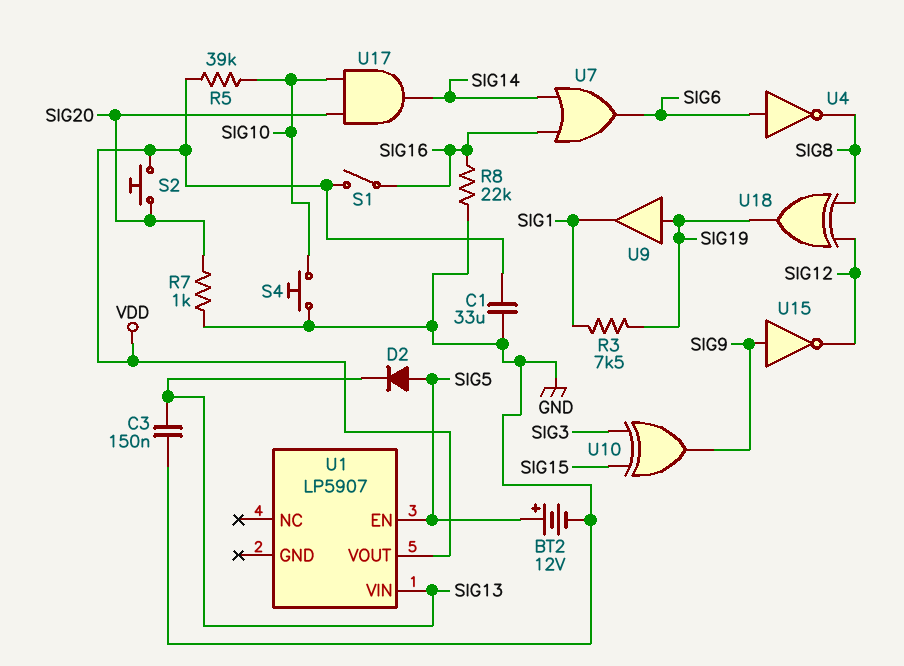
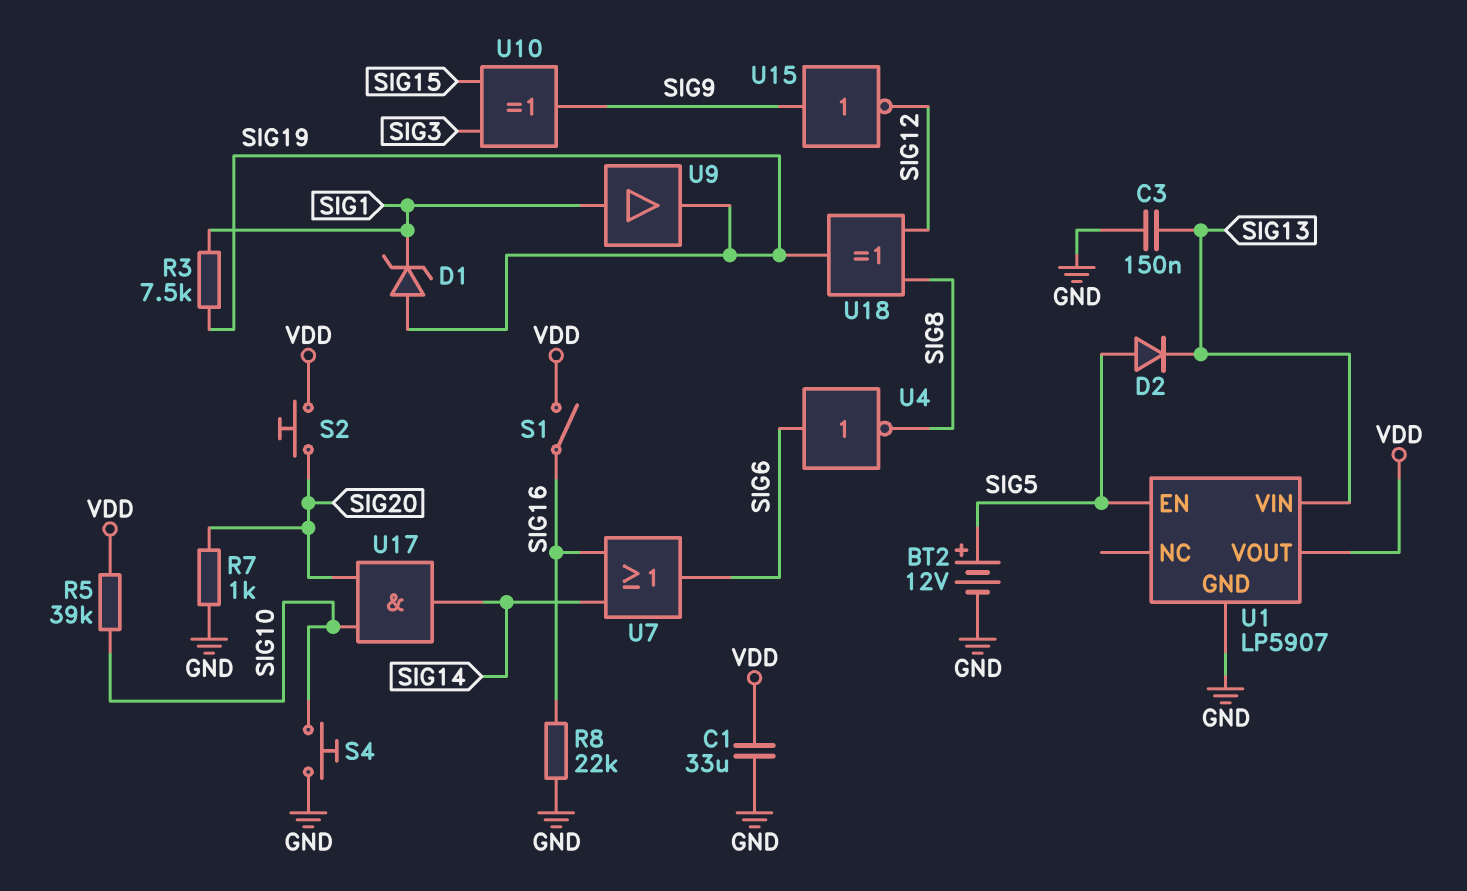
D1: none -> zener (A SIG19, K SIG1)
U1 pin GND: none -> GND
U9: buffer (in SIG19, out SIG1) -> buffer (in SIG1, out SIG19)

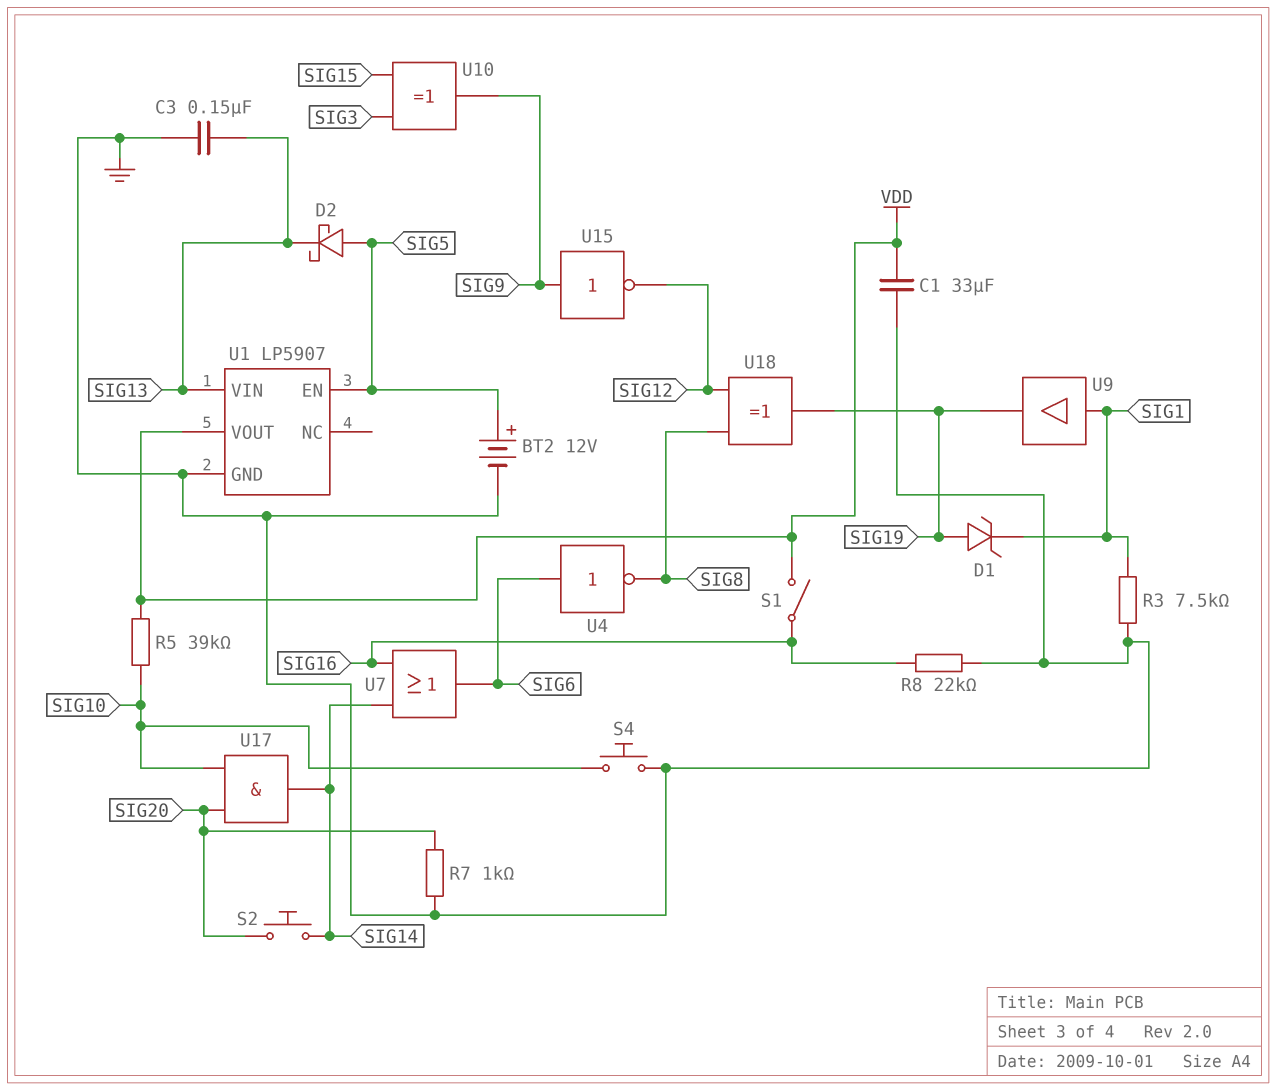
D2: diode (A SIG5, K SIG13) -> schottky (A SIG5, K SIG13)
R3: 7.5k (SIG1, SIG19) -> 7.5k (GND, SIG1)
S2: button (SIG20, VDD) -> button (SIG14, SIG20)

